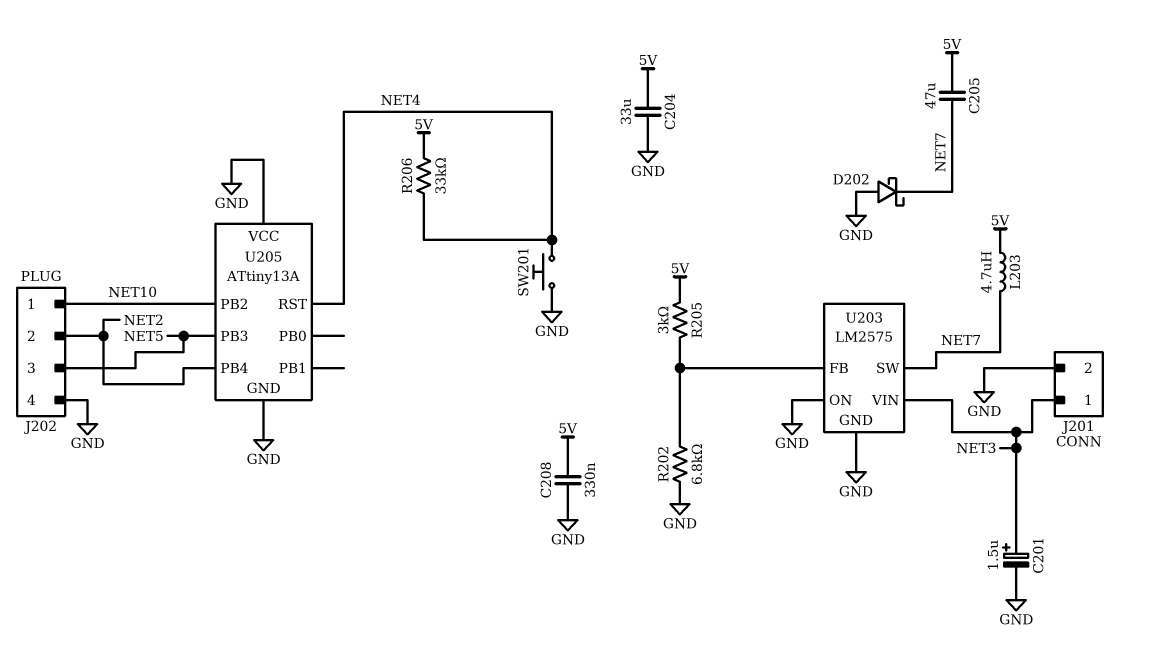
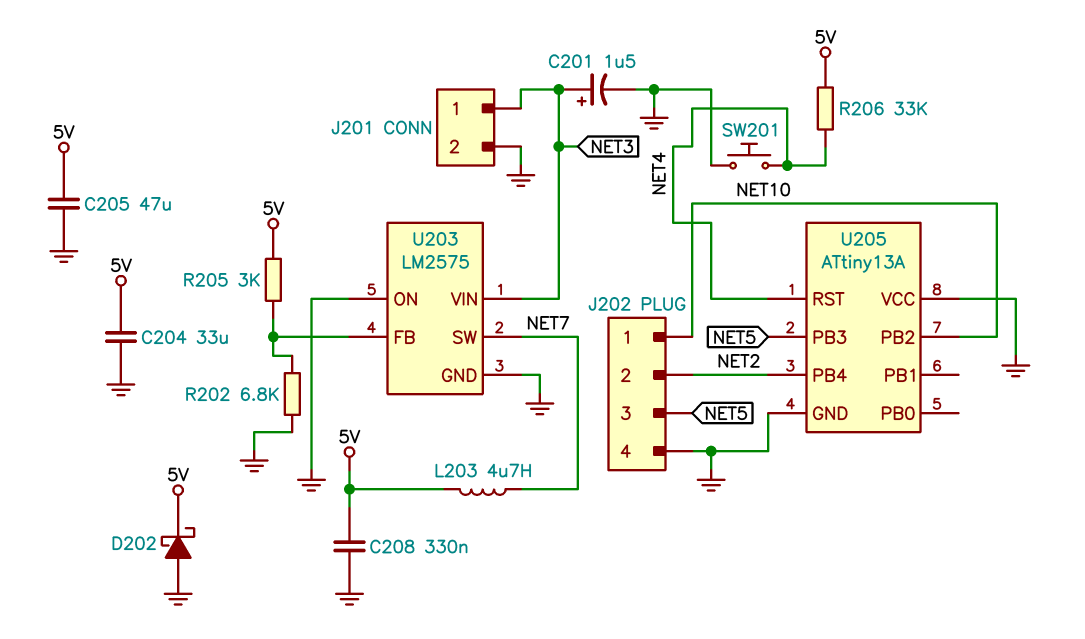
C205: 47uF (5V, NET7) -> 47uF (5V, GND)
D202: schottky (A GND, K NET7) -> schottky (A GND, K 5V)

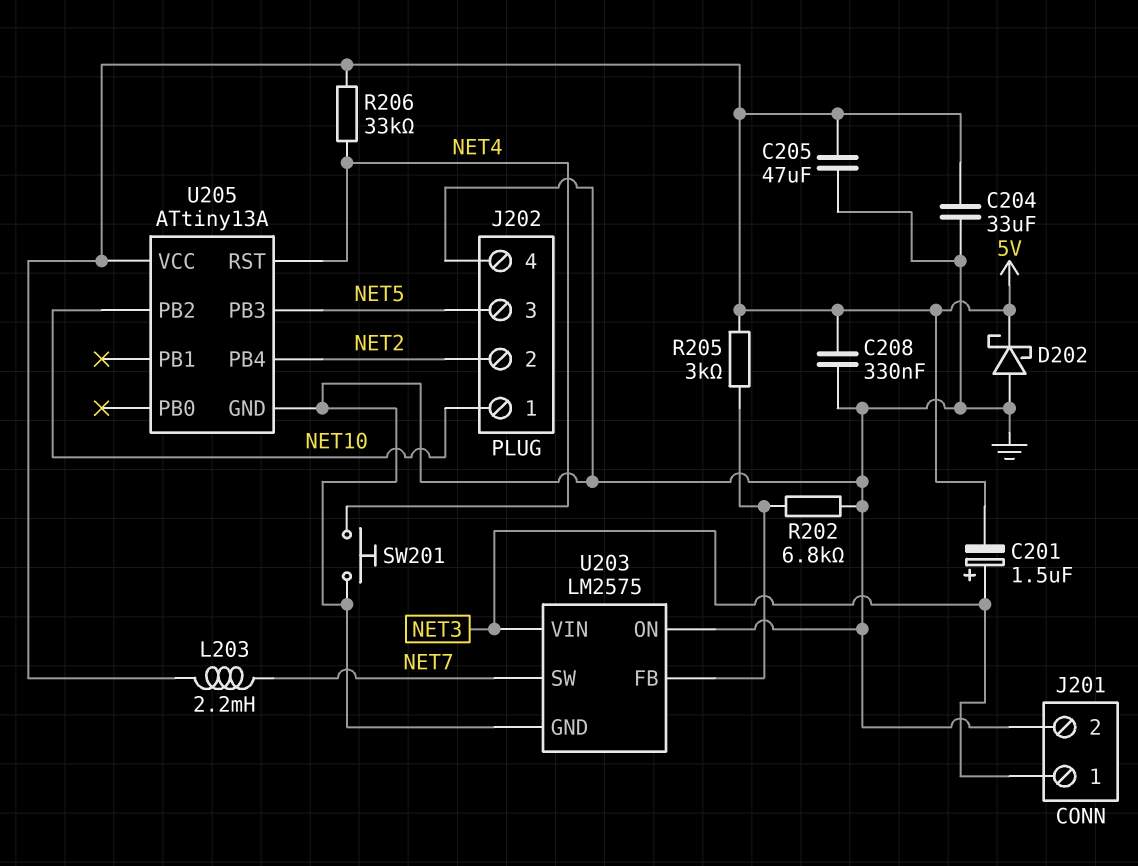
C201: 1.5uF (plus NET3, minus GND) -> 1.5uF (plus NET3, minus 5V)
L203: 4.7uH (5V, NET7) -> 2.2mH (5V, NET7)
U205 pin VCC: GND -> 5V

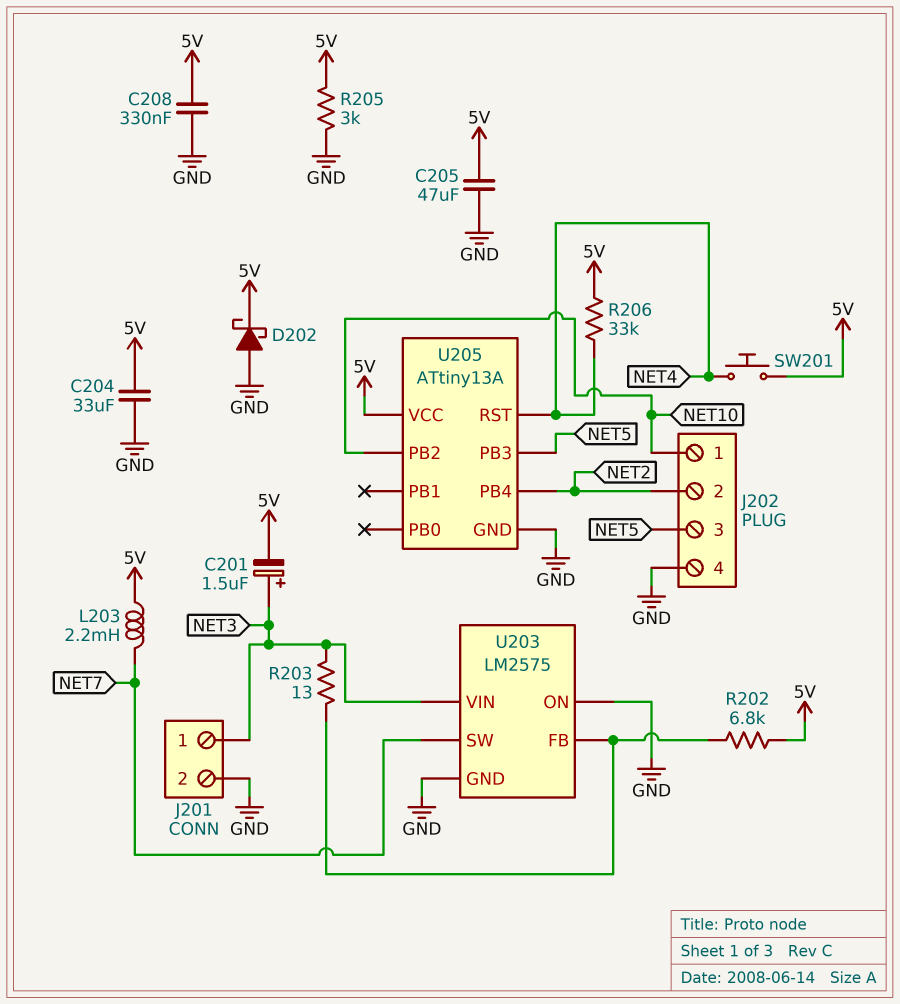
R202: 6.8k (GND, U203/FB) -> 6.8k (5V, U203/FB)
R203: none -> 13 (NET3, U203/FB)
R205: 3k (5V, U203/FB) -> 3k (5V, GND)
SW201: button (GND, NET4) -> button (5V, NET4)

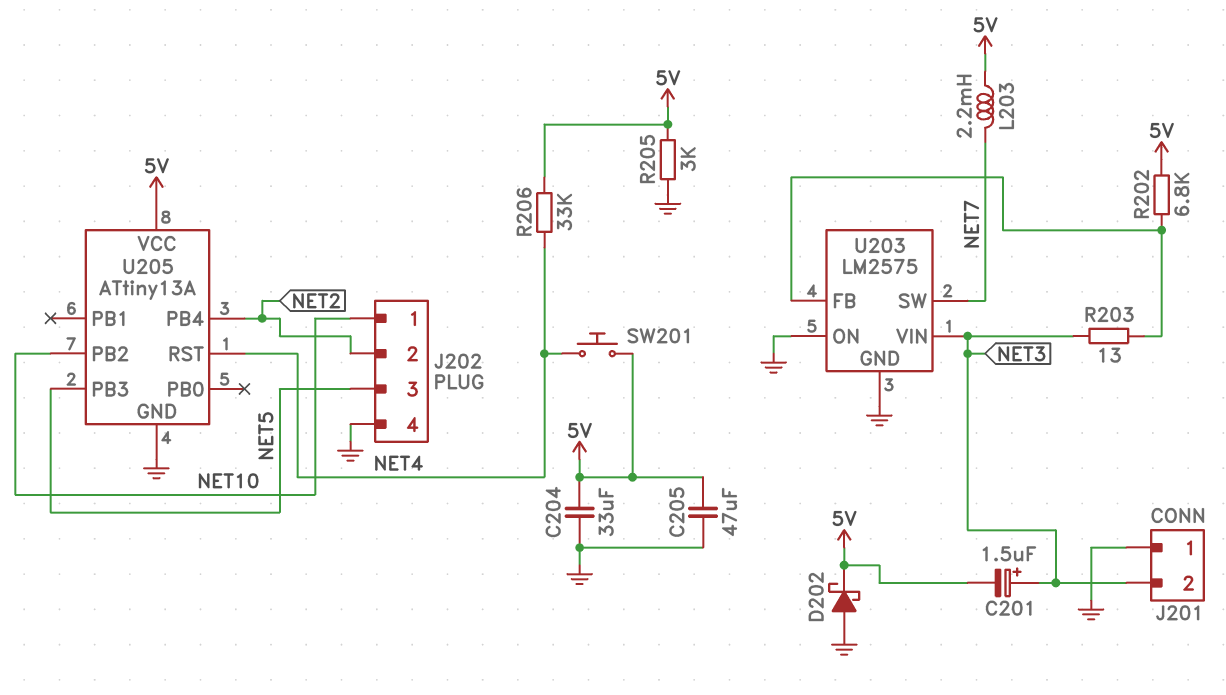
C208: 330nF (5V, GND) -> none
J201 pin 1: NET3 -> GND
J201 pin 2: GND -> NET3

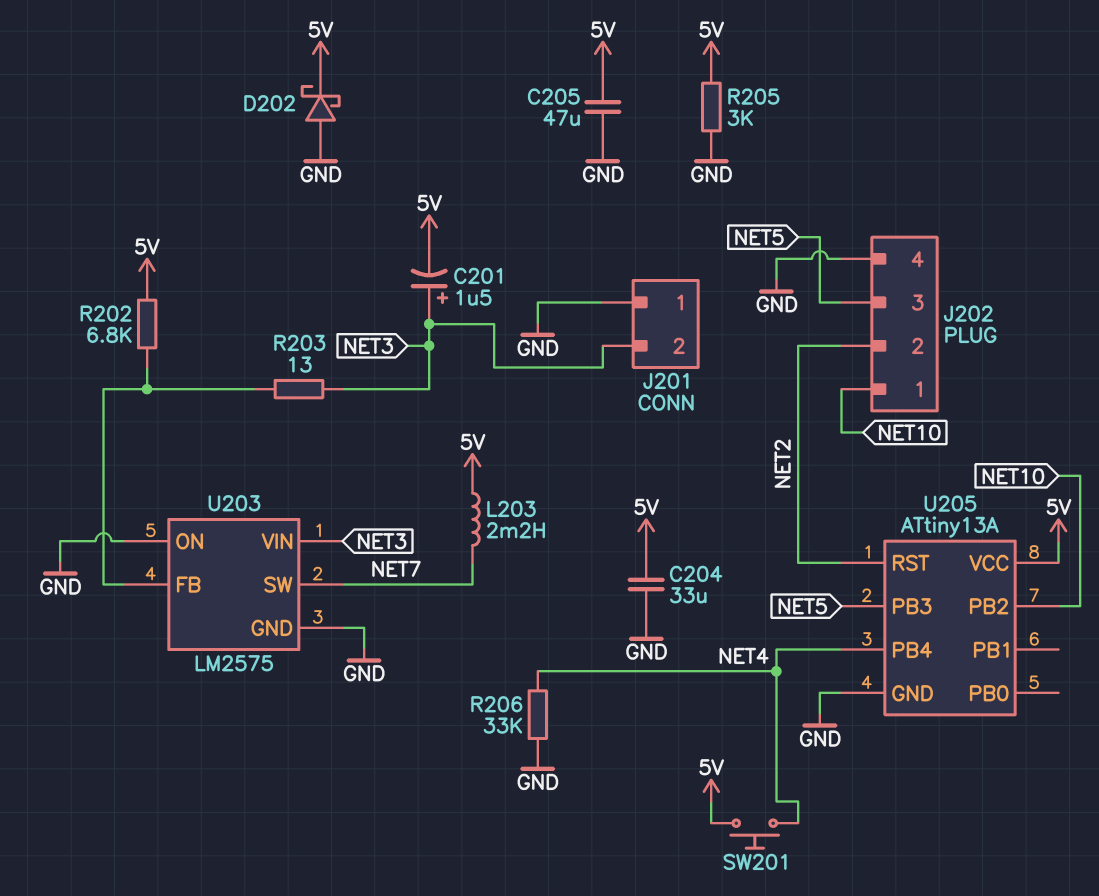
R206: 33k (5V, NET4) -> 33k (GND, NET4)
U205 pin PB4: NET2 -> NET4
U205 pin RST: NET4 -> NET2

